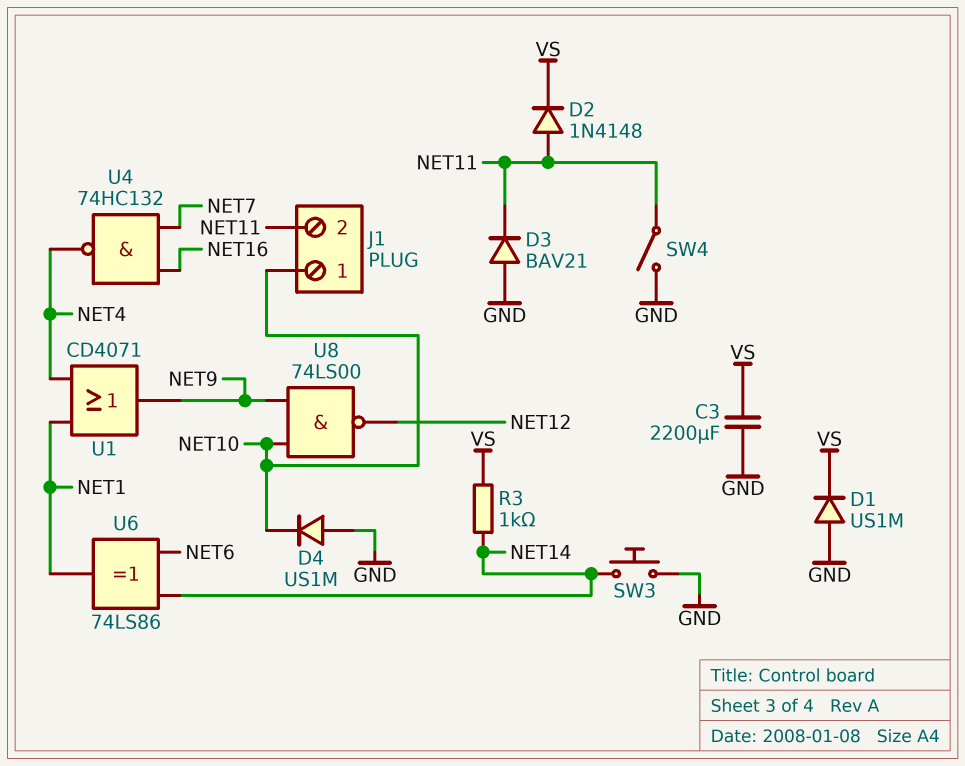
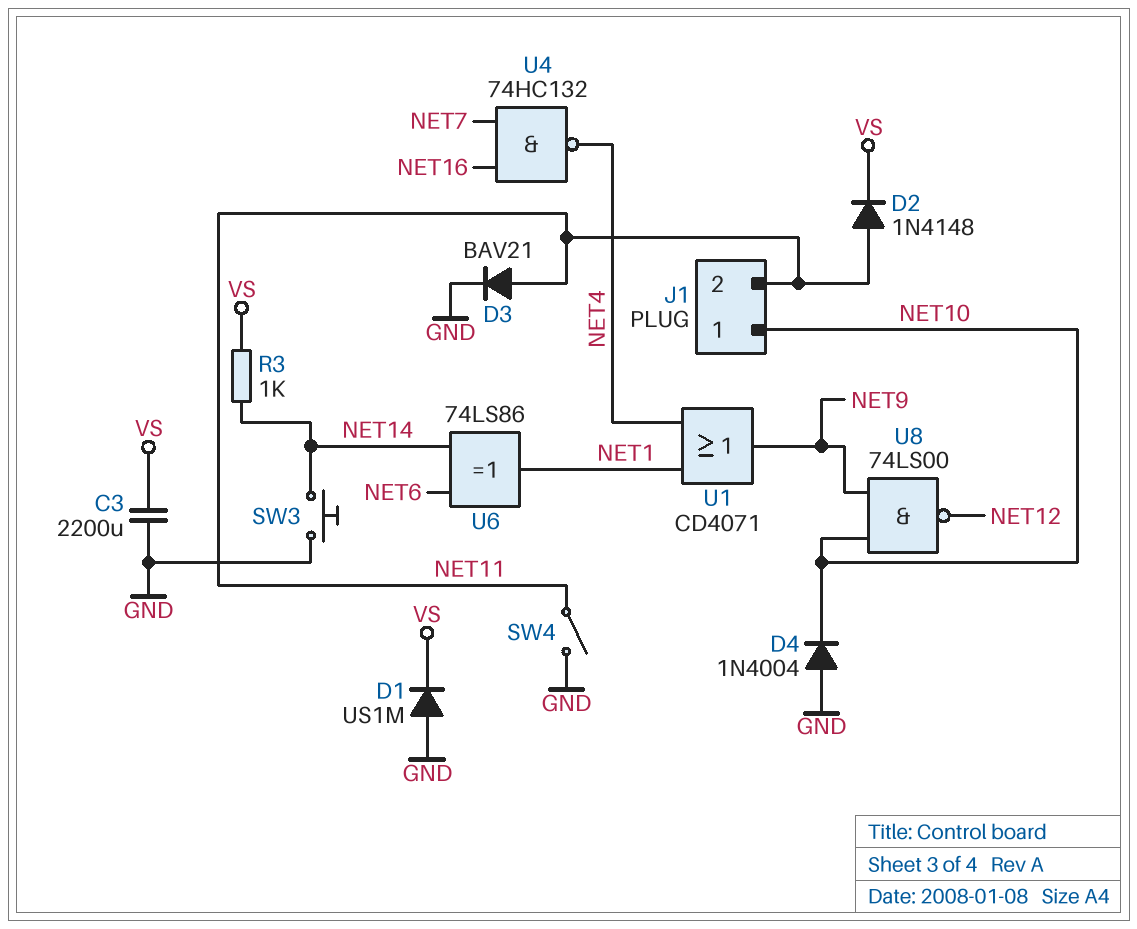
D3: diode BAV21 (A GND, K NET11) -> diode BAV21 (A NET11, K GND)
D4: diode US1M (A GND, K NET10) -> diode 1N4004 (A GND, K NET10)

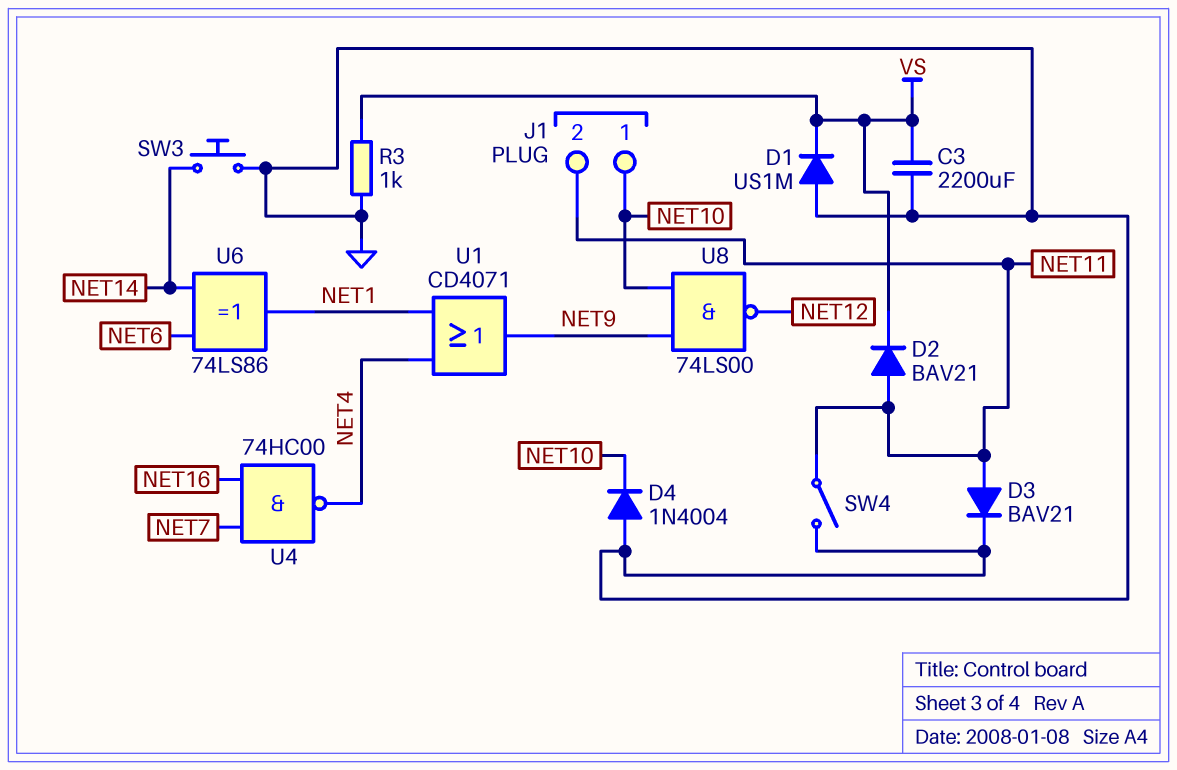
D2: diode 1N4148 (A NET11, K VS) -> diode BAV21 (A NET11, K VS)
R3: 1k (NET14, VS) -> 1k (GND, VS)
U4: NAND 74HC132 (in NET7, in NET16, out NET4) -> NAND 74HC00 (in NET7, in NET16, out NET4)

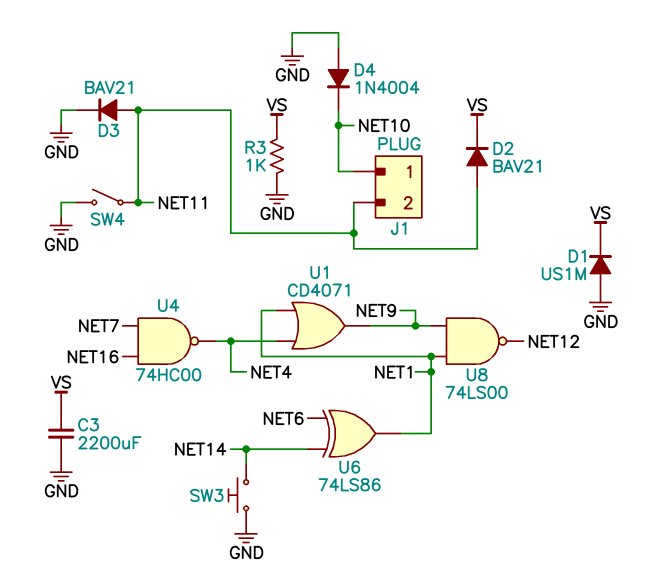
U8: NAND 74LS00 (in NET9, in NET10, out NET12) -> NAND 74LS00 (in NET1, in NET9, out NET12)

